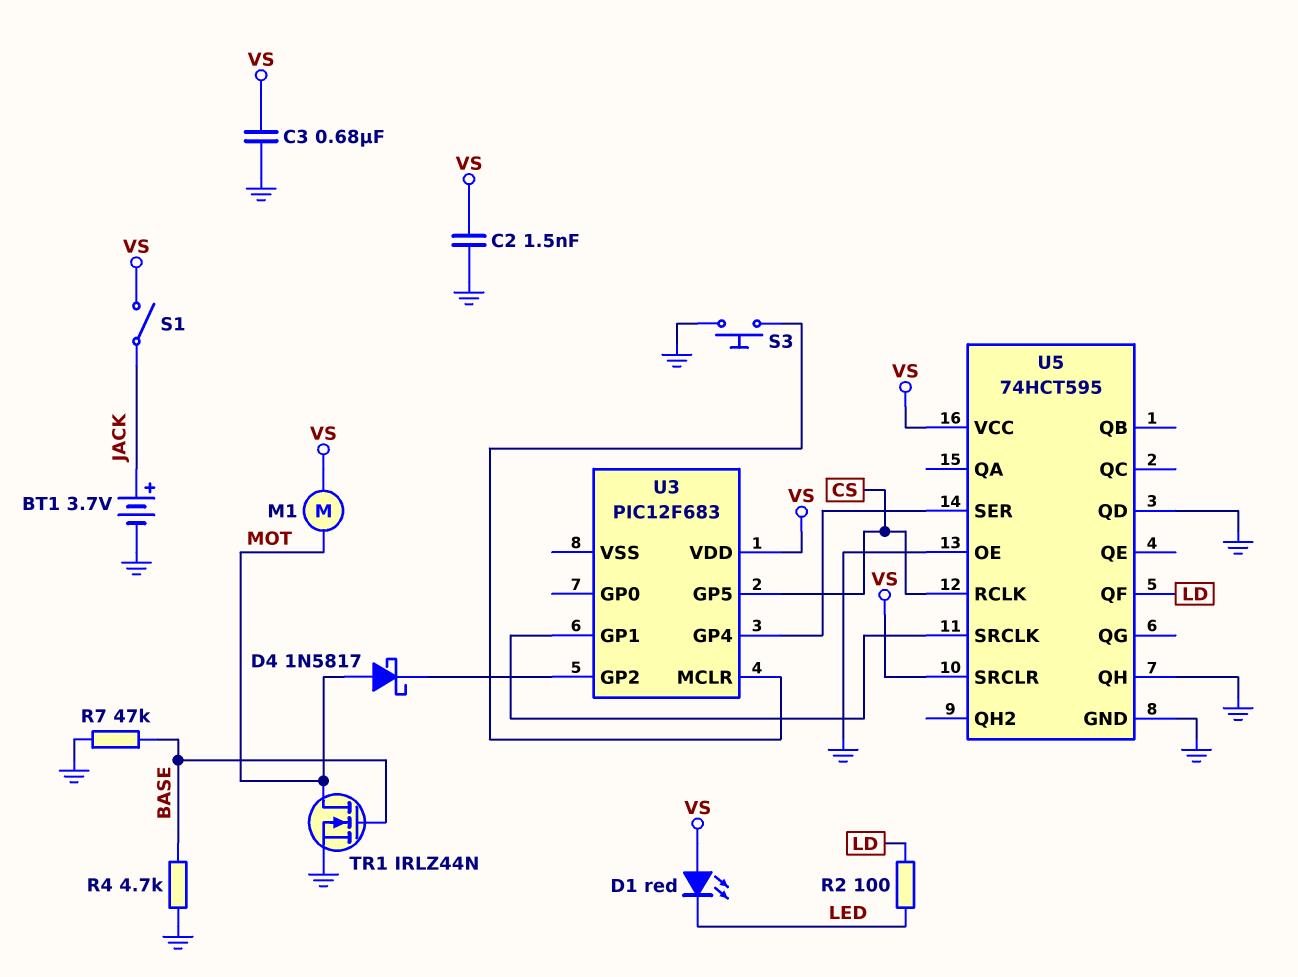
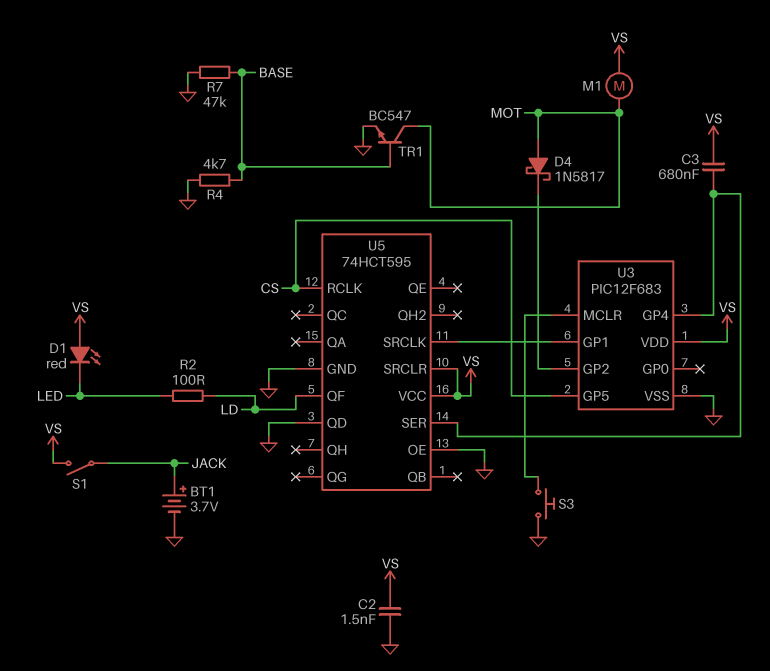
C3: 680nF (GND, VS) -> 680nF (U3/GP4, VS)
TR1: NMOS IRLZ44N (G BASE, D MOT, S GND) -> NPN BC547 (B BASE, C MOT, E GND)
U3 pin VSS: none -> GND
U5 pin QH: GND -> none

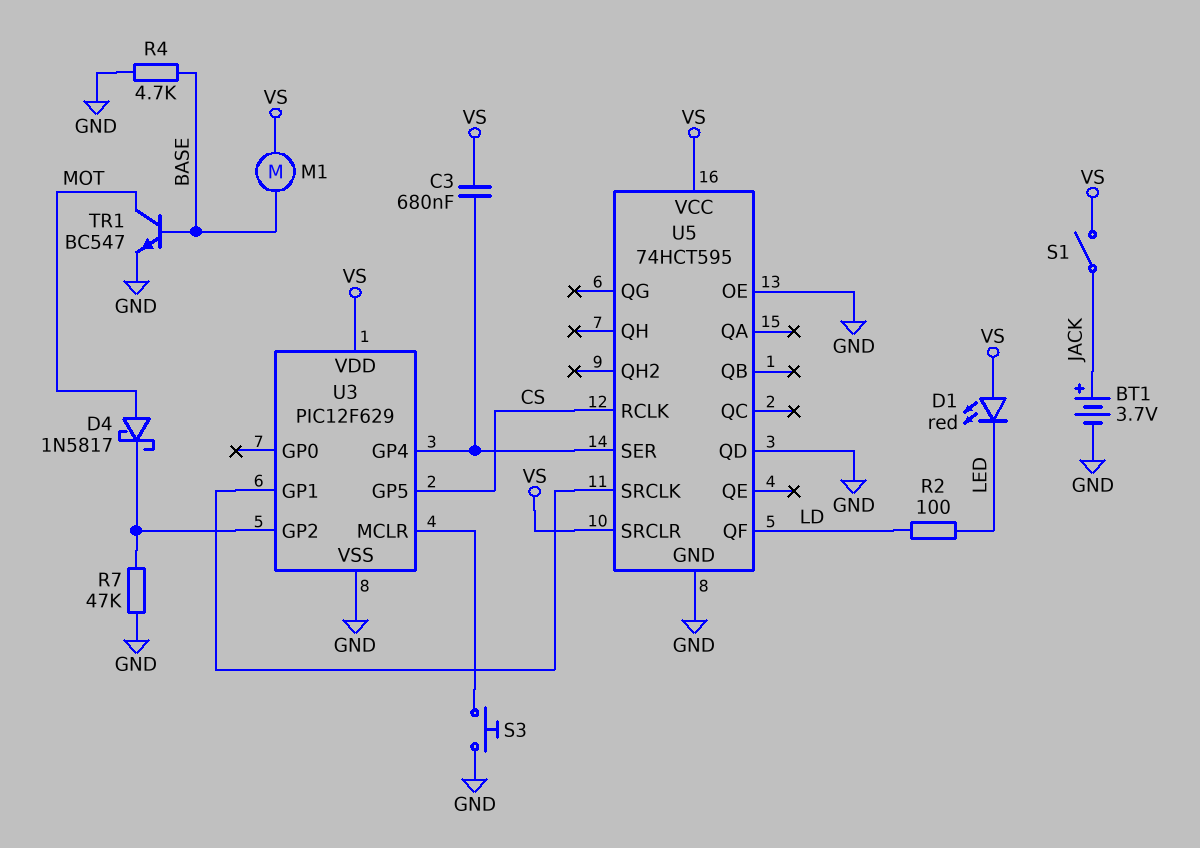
C2: 1.5nF (GND, VS) -> none
M1: motor (MOT, VS) -> motor (BASE, VS)
R7: 47k (BASE, GND) -> 47k (GND, U3/GP2)
U3: PIC12F683 -> PIC12F629

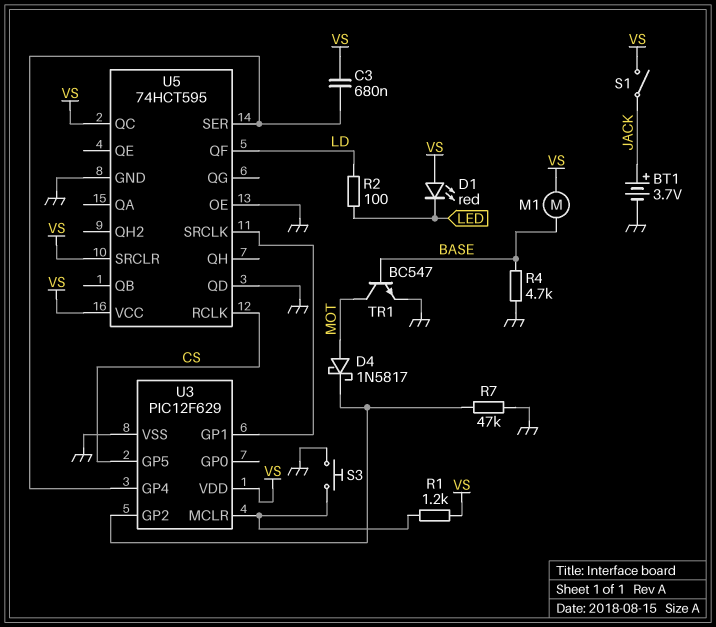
R1: none -> 1.2k (U3/MCLR, VS)
U5 pin QC: none -> VS

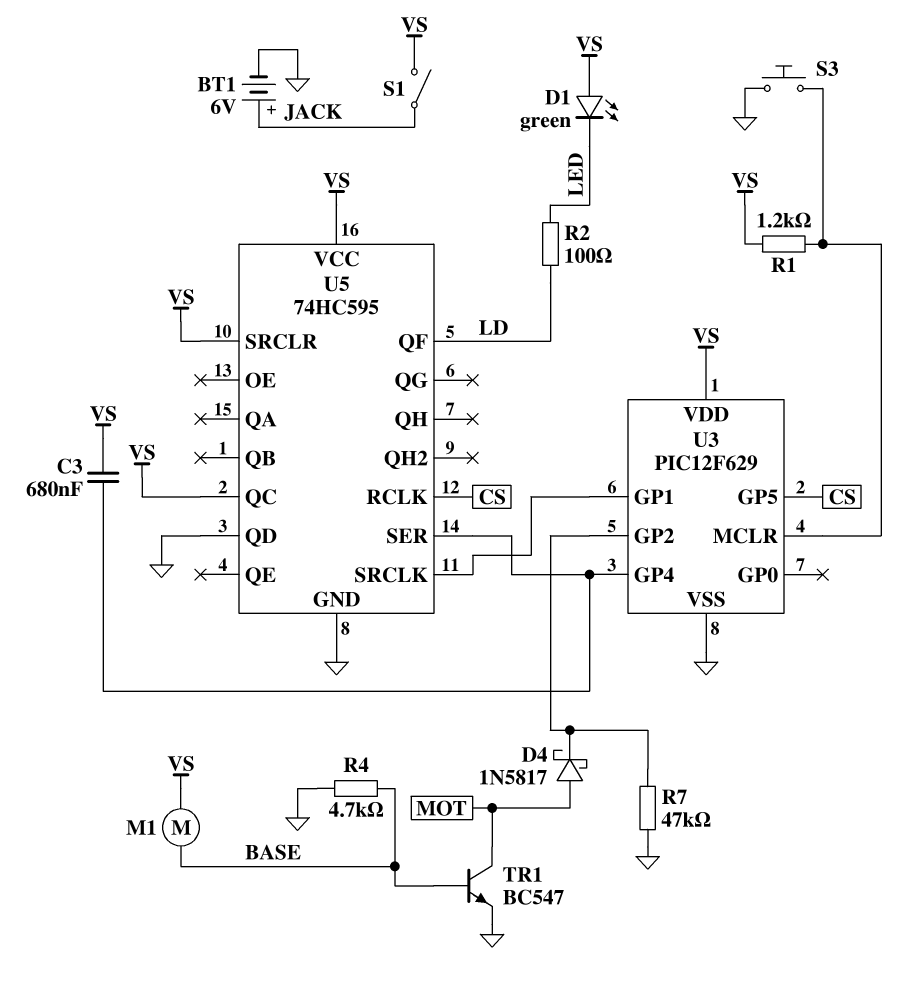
BT1: 3.7V (plus JACK, minus GND) -> 6V (plus JACK, minus GND)
D1: LED red (A VS, K LED) -> LED green (A VS, K LED)
U5: 74HCT595 -> 74HC595
U5 pin OE: GND -> none

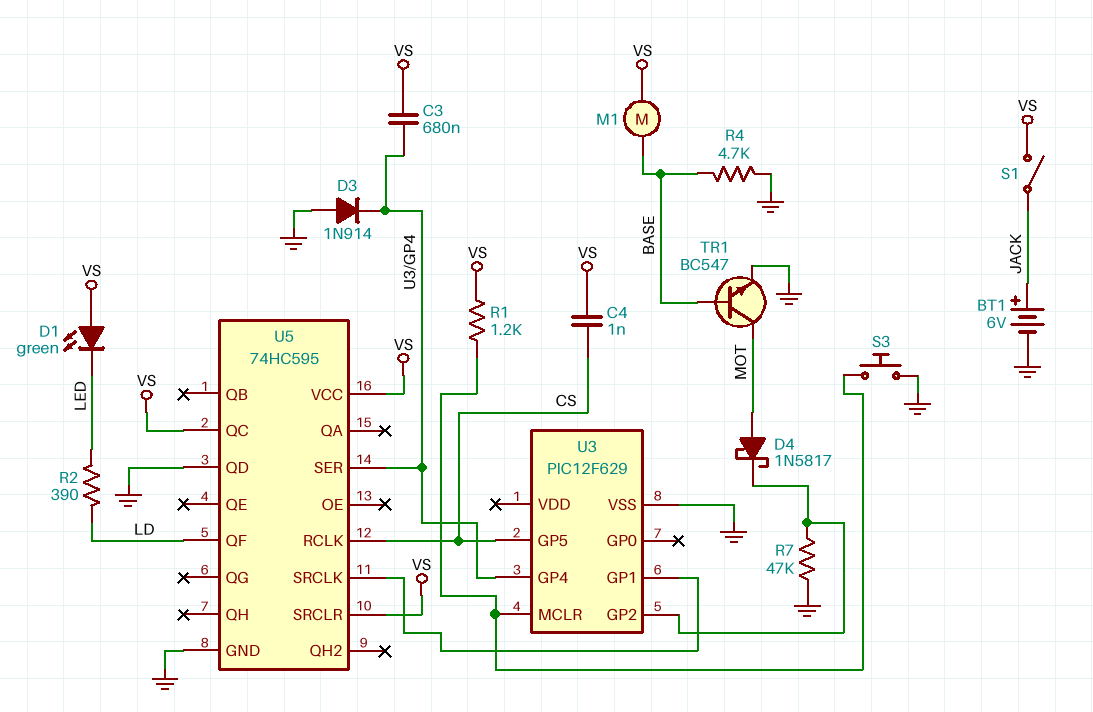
C4: none -> 1nF (CS, VS)
D3: none -> diode 1N914 (A GND, K U3/GP4)
R2: 100 (LD, LED) -> 390 (LD, LED)
U3 pin VDD: VS -> none

